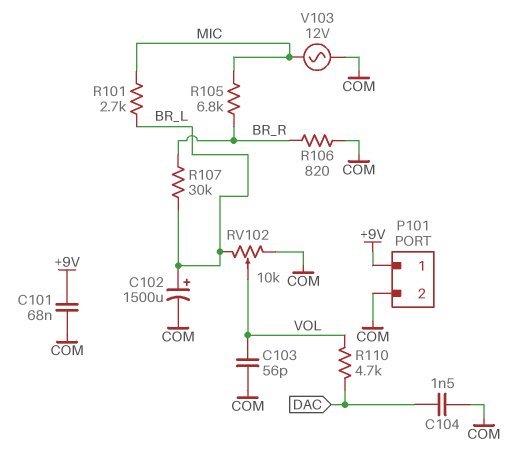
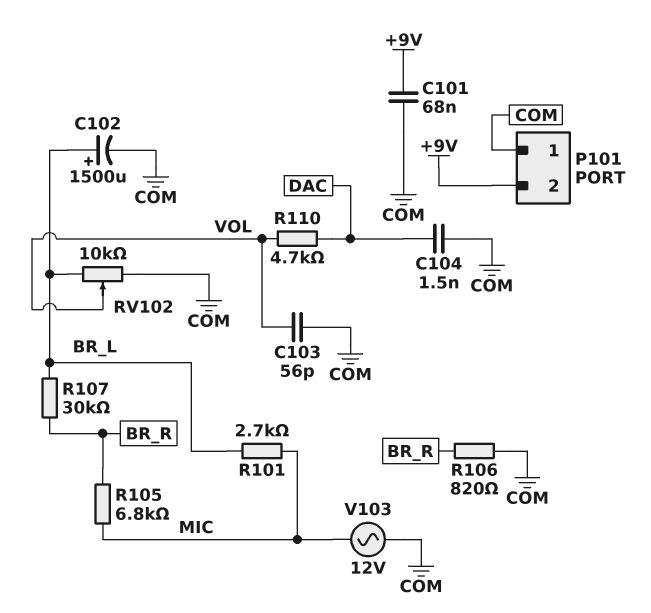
P101 pin 1: +9V -> COM
P101 pin 2: COM -> +9V

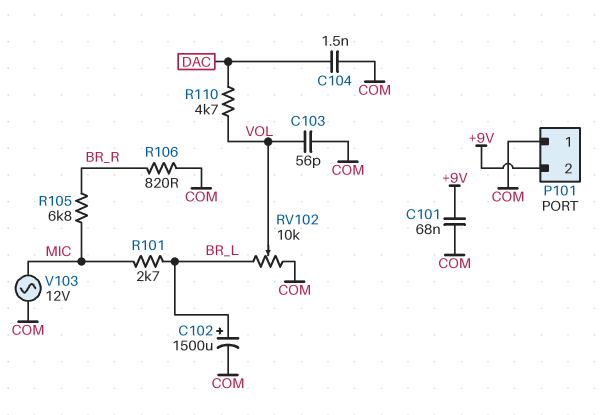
R107: 30k (BR_L, BR_R) -> none

